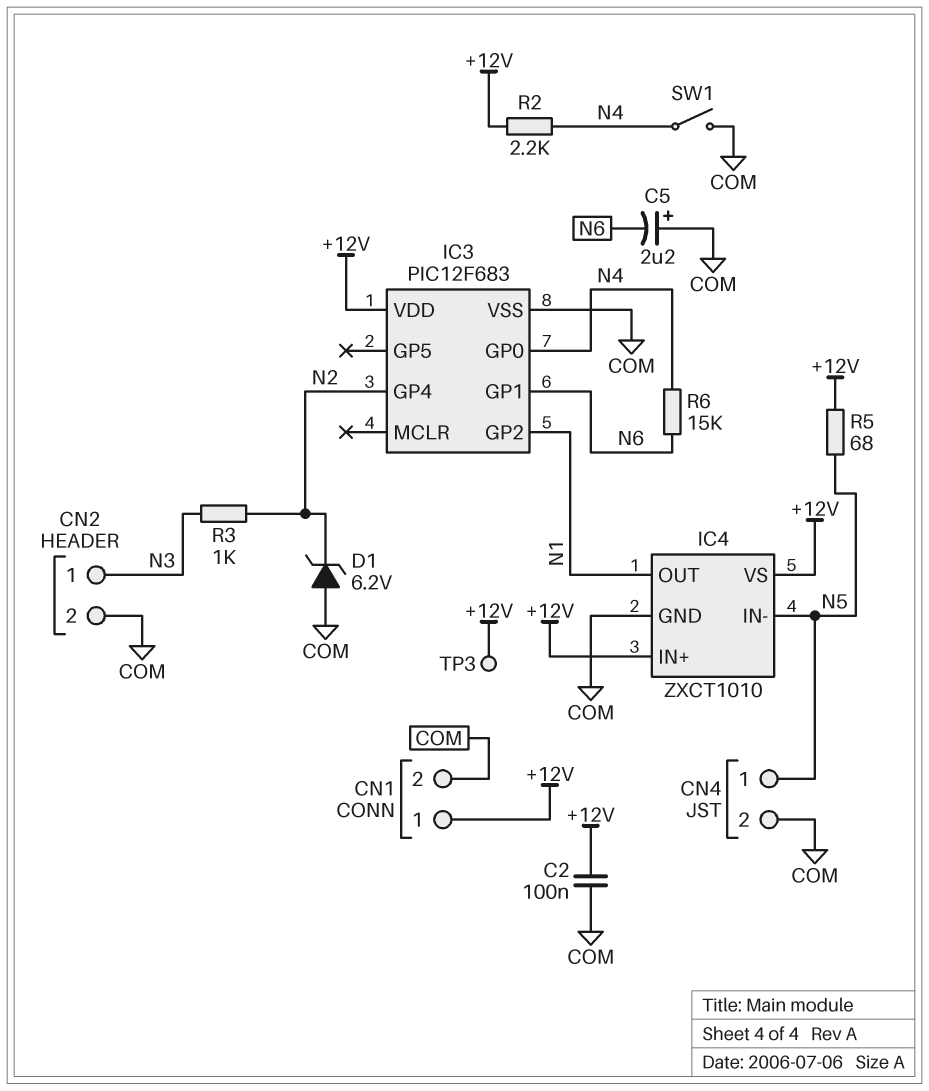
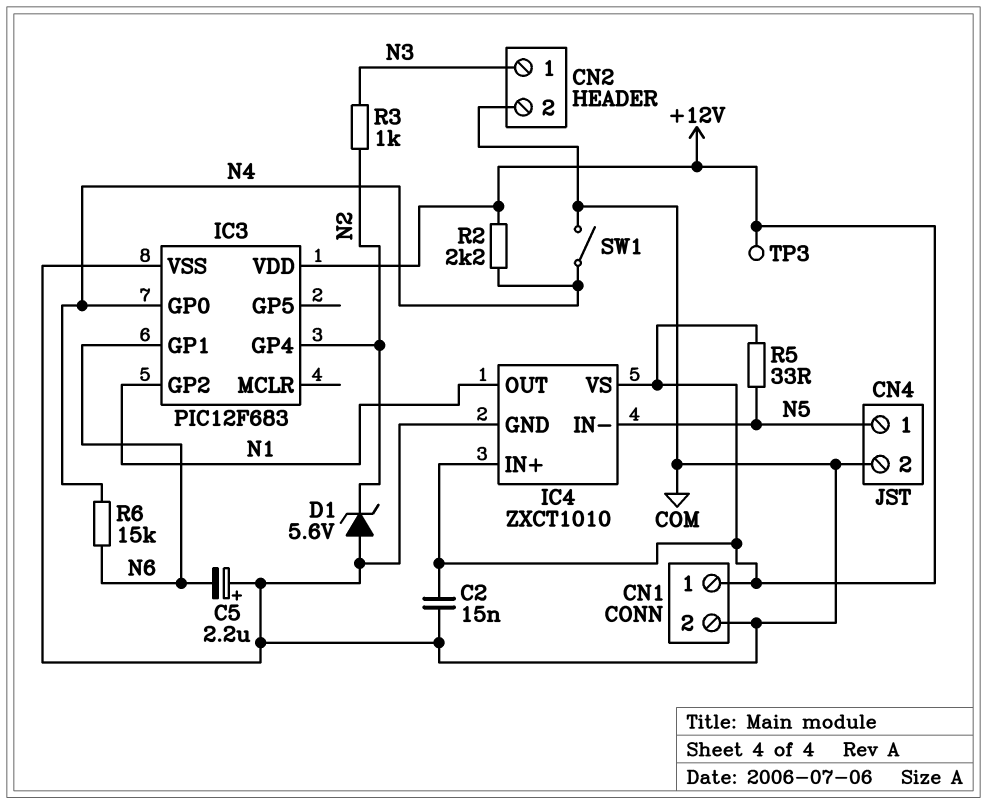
C2: 100nF (+12V, COM) -> 15nF (+12V, COM)
D1: zener 6.2V (A COM, K N2) -> zener 5.6V (A COM, K N2)
R5: 68 (+12V, N5) -> 33 (+12V, N5)

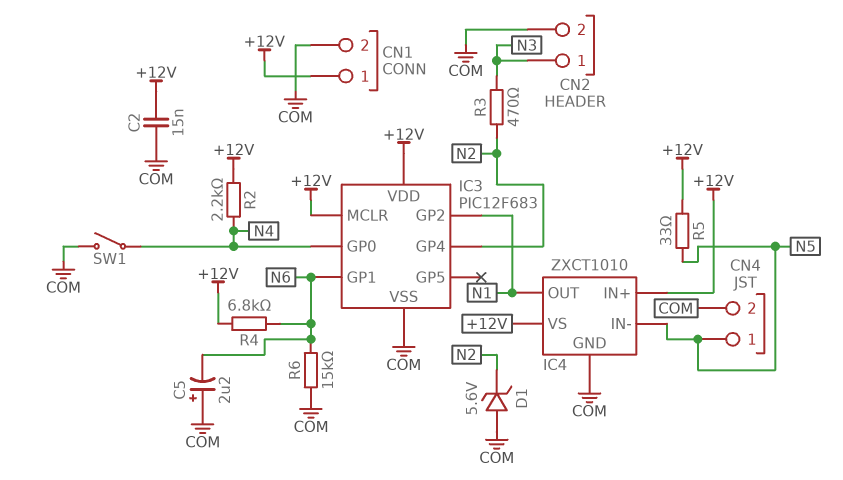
IC3 pin MCLR: none -> +12V
R3: 1k (N2, N3) -> 470 (N2, N3)
R4: none -> 6.8k (+12V, N6)
R6: 15k (N4, N6) -> 15k (COM, N6)
TP3: test point (+12V) -> none

